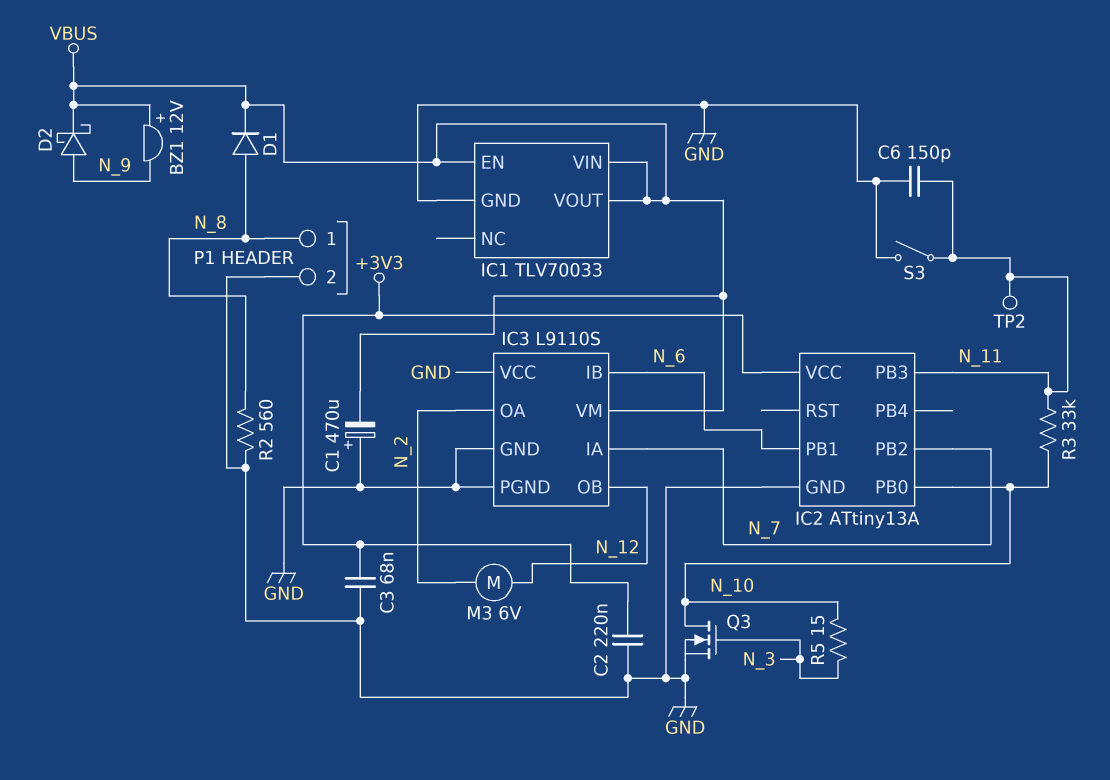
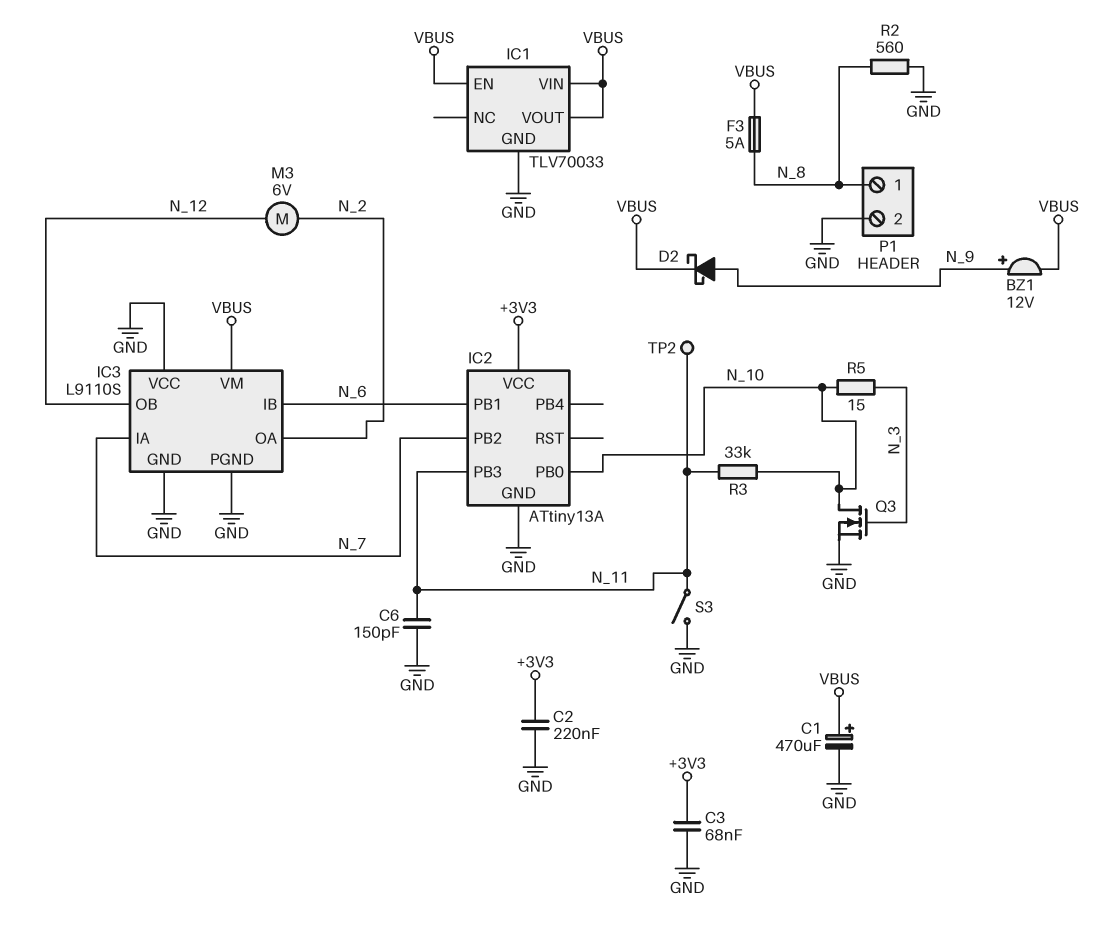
BZ1: buzzer 12V (plus VBUS, minus N_9) -> buzzer 12V (plus N_9, minus VBUS)
C1: 470uF (plus GND, minus VBUS) -> 470uF (plus VBUS, minus GND)
D1: diode (A N_8, K VBUS) -> none
F3: none -> 5A (N_8, VBUS)

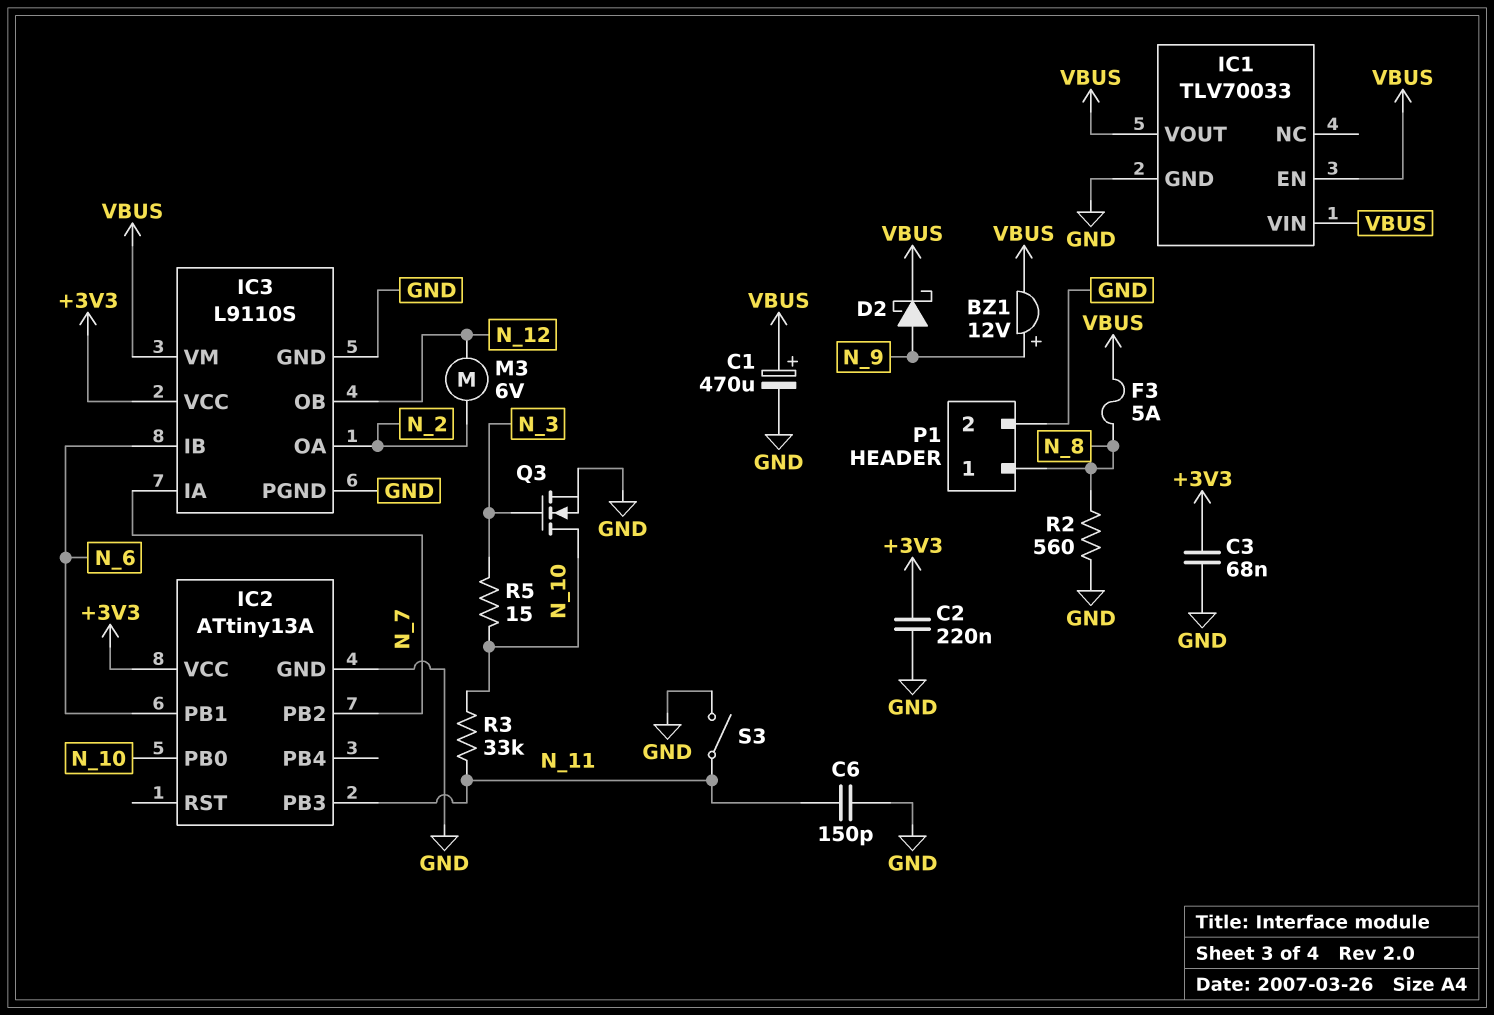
IC3 pin VCC: GND -> +3V3
TP2: test point (N_11) -> none

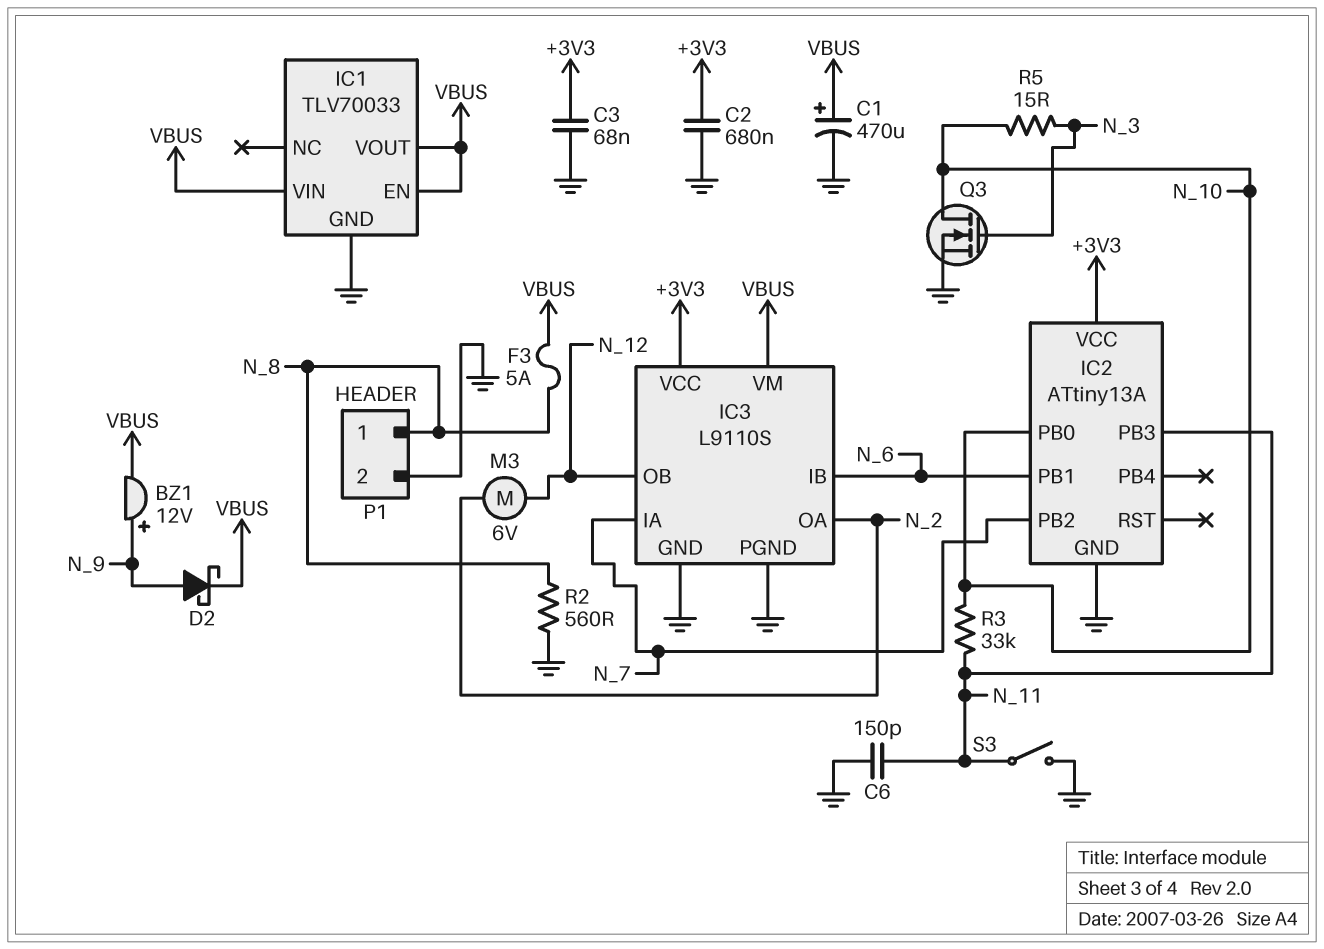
C2: 220nF (+3V3, GND) -> 680nF (+3V3, GND)

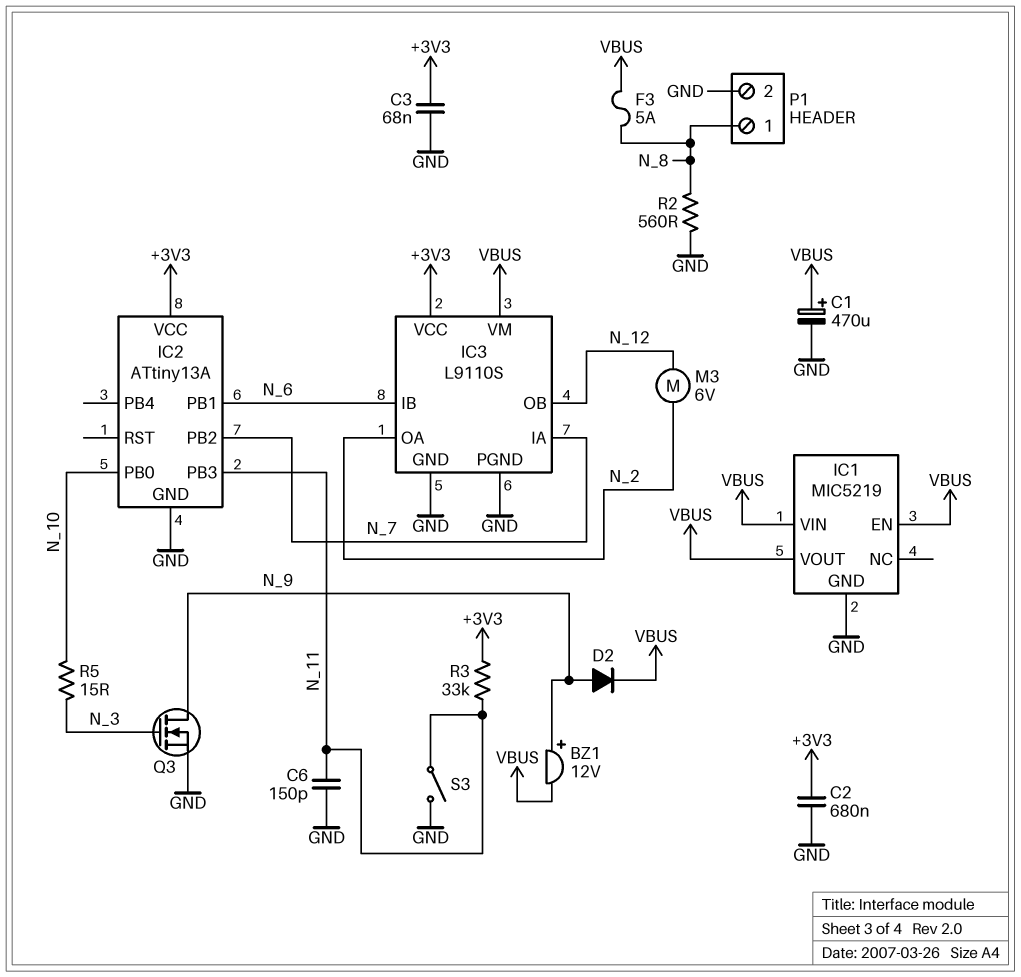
D2: schottky (A N_9, K VBUS) -> diode (A N_9, K VBUS)
IC1: TLV70033 -> MIC5219
Q3: NMOS (G N_3, D N_10, S GND) -> NMOS (G N_3, D N_9, S GND)
R3: 33k (N_10, N_11) -> 33k (+3V3, N_11)

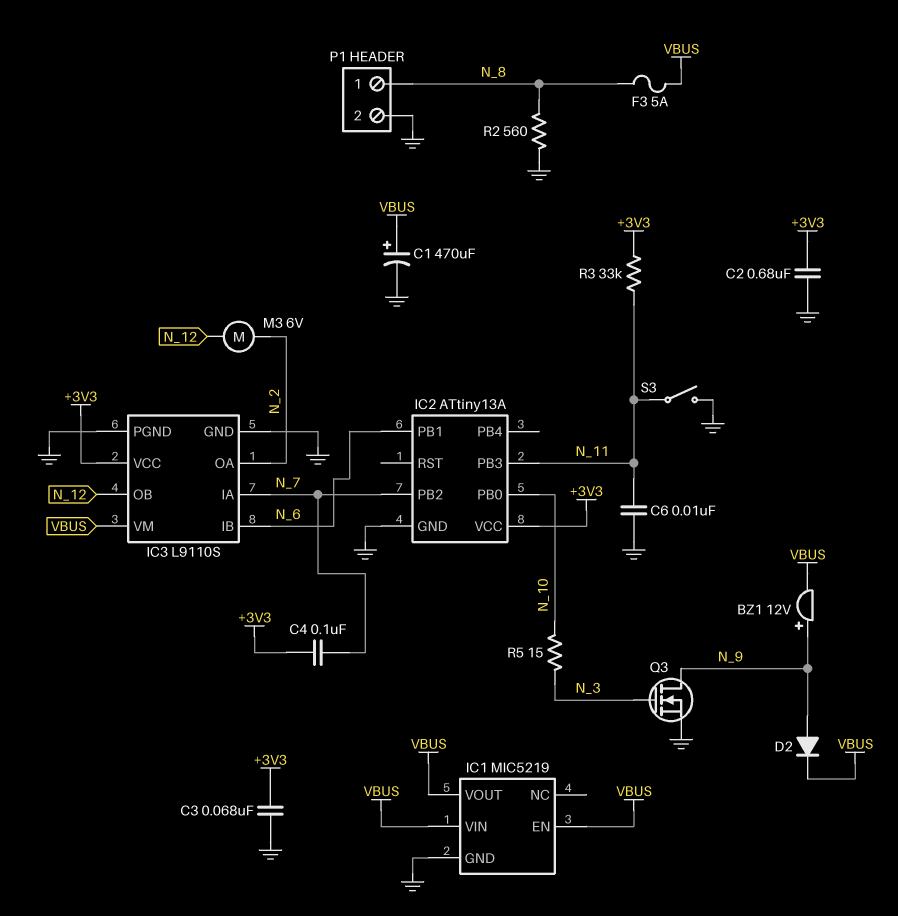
C4: none -> 100nF (+3V3, N_7)
C6: 150pF (GND, N_11) -> 10nF (GND, N_11)

